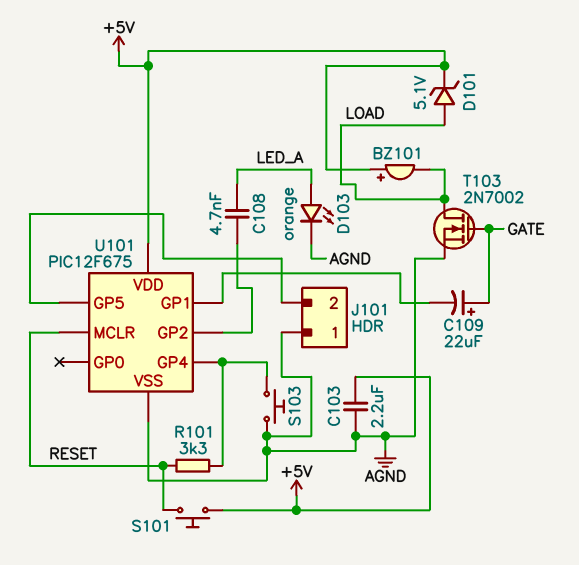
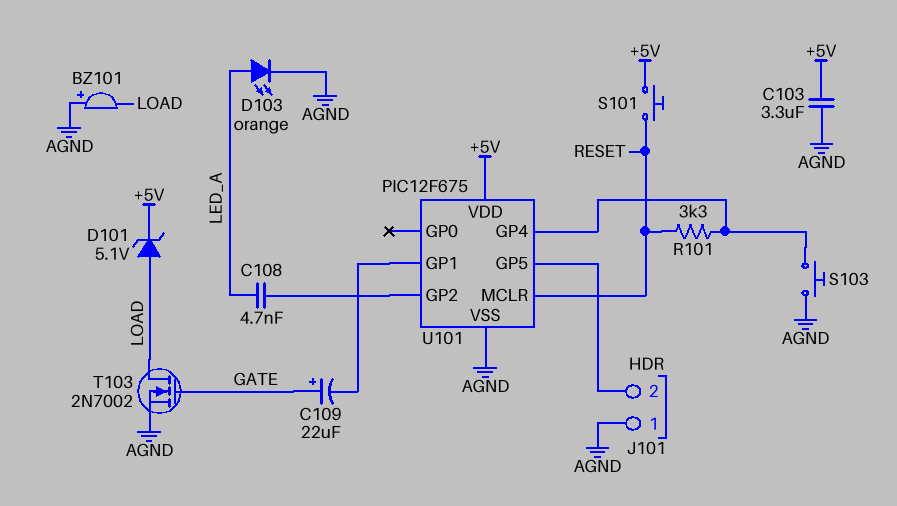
BZ101: buzzer (plus +5V, minus LOAD) -> buzzer (plus AGND, minus LOAD)
C103: 2.2uF (+5V, AGND) -> 3.3uF (+5V, AGND)

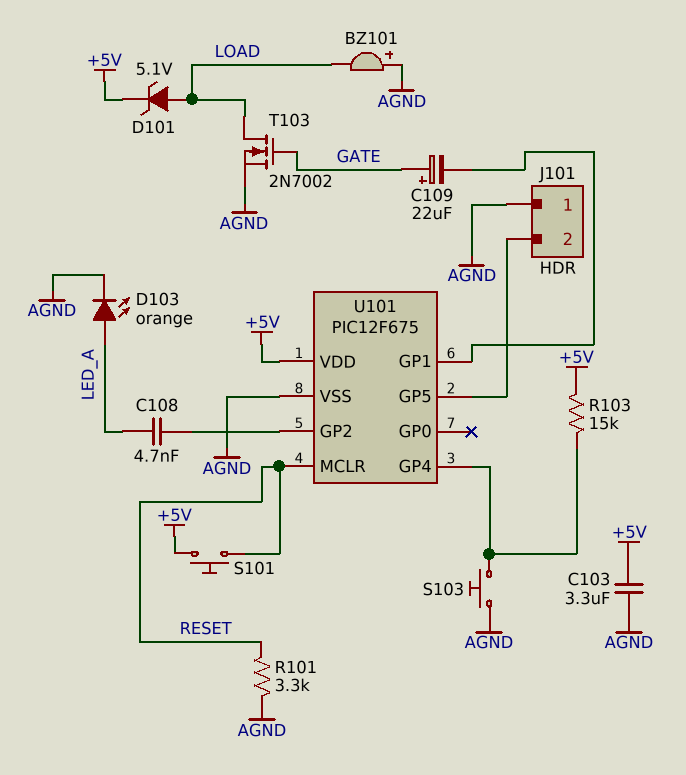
R101: 3.3k (RESET, U101/GP4) -> 3.3k (AGND, RESET)
R103: none -> 15k (+5V, U101/GP4)

